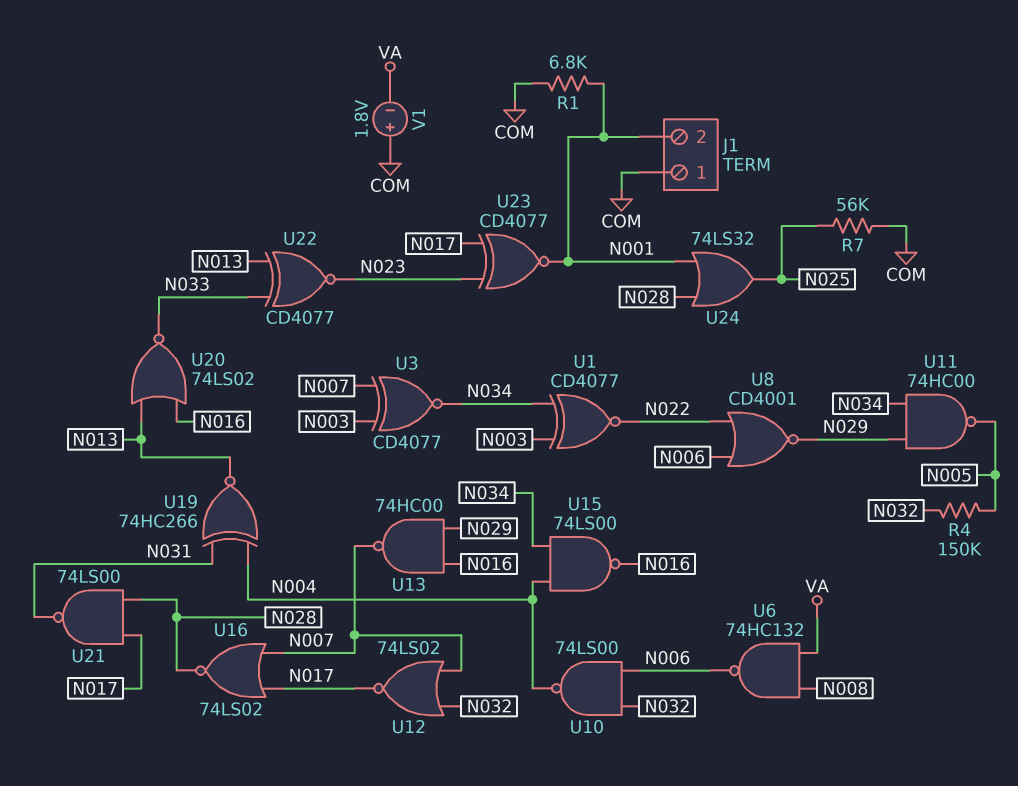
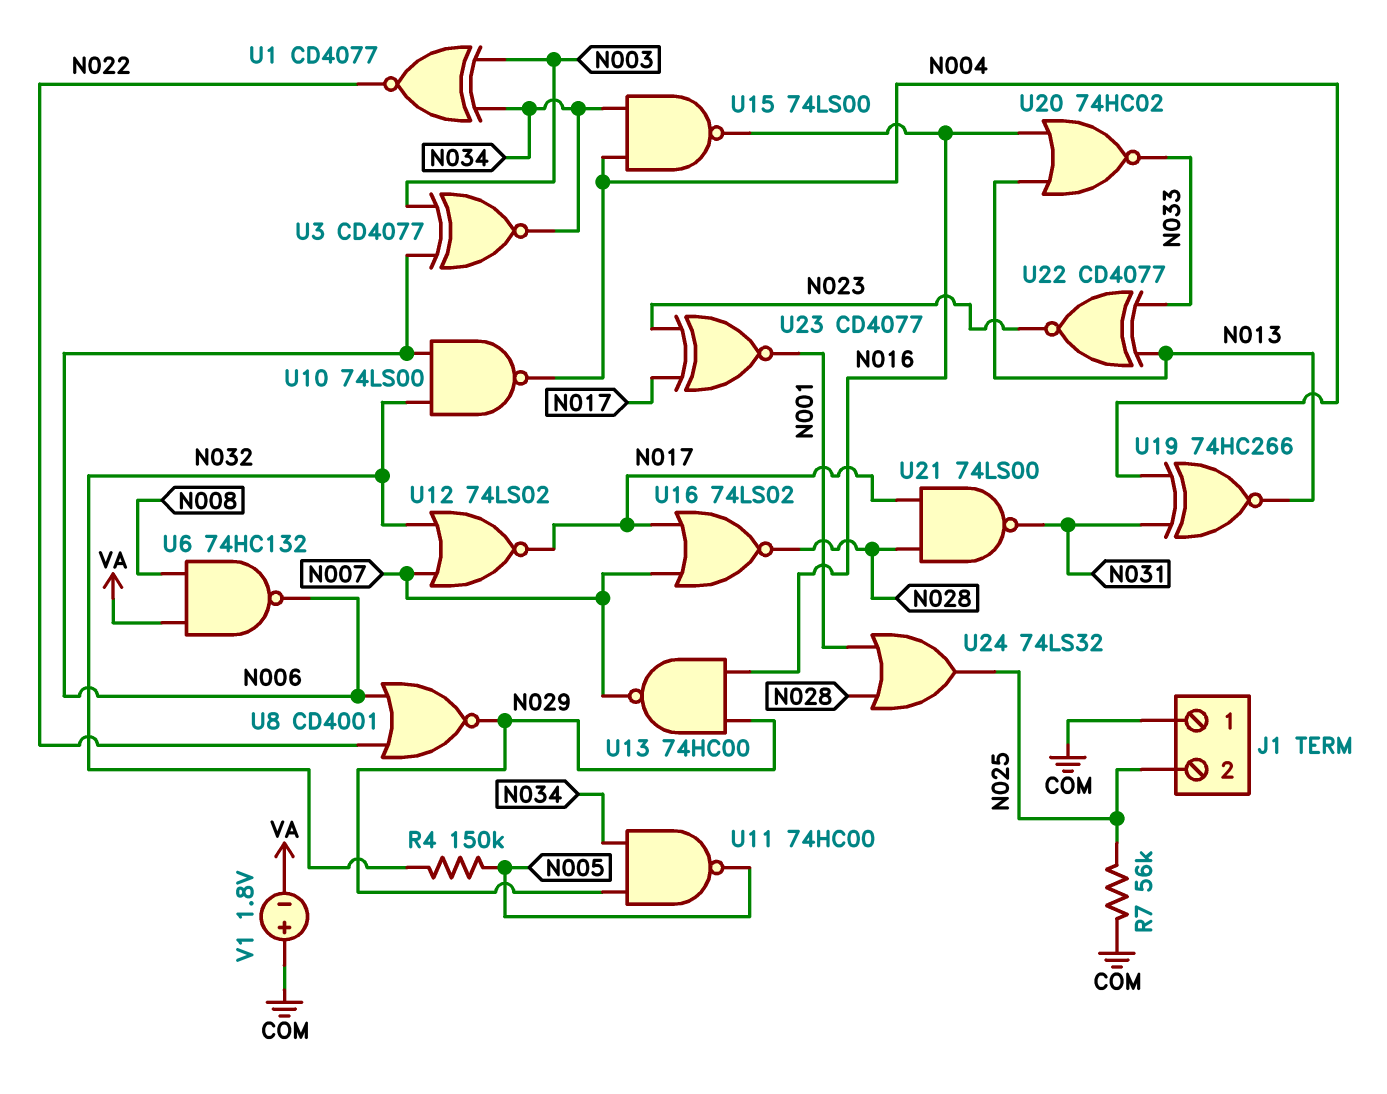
J1 pin 2: N001 -> N025
R1: 6.8k (COM, N001) -> none
U3: XNOR CD4077 (in N003, in N007, out N034) -> XNOR CD4077 (in N003, in N006, out N034)
U20: NOR 74LS02 (in N013, in N016, out N033) -> NOR 74HC02 (in N013, in N016, out N033)

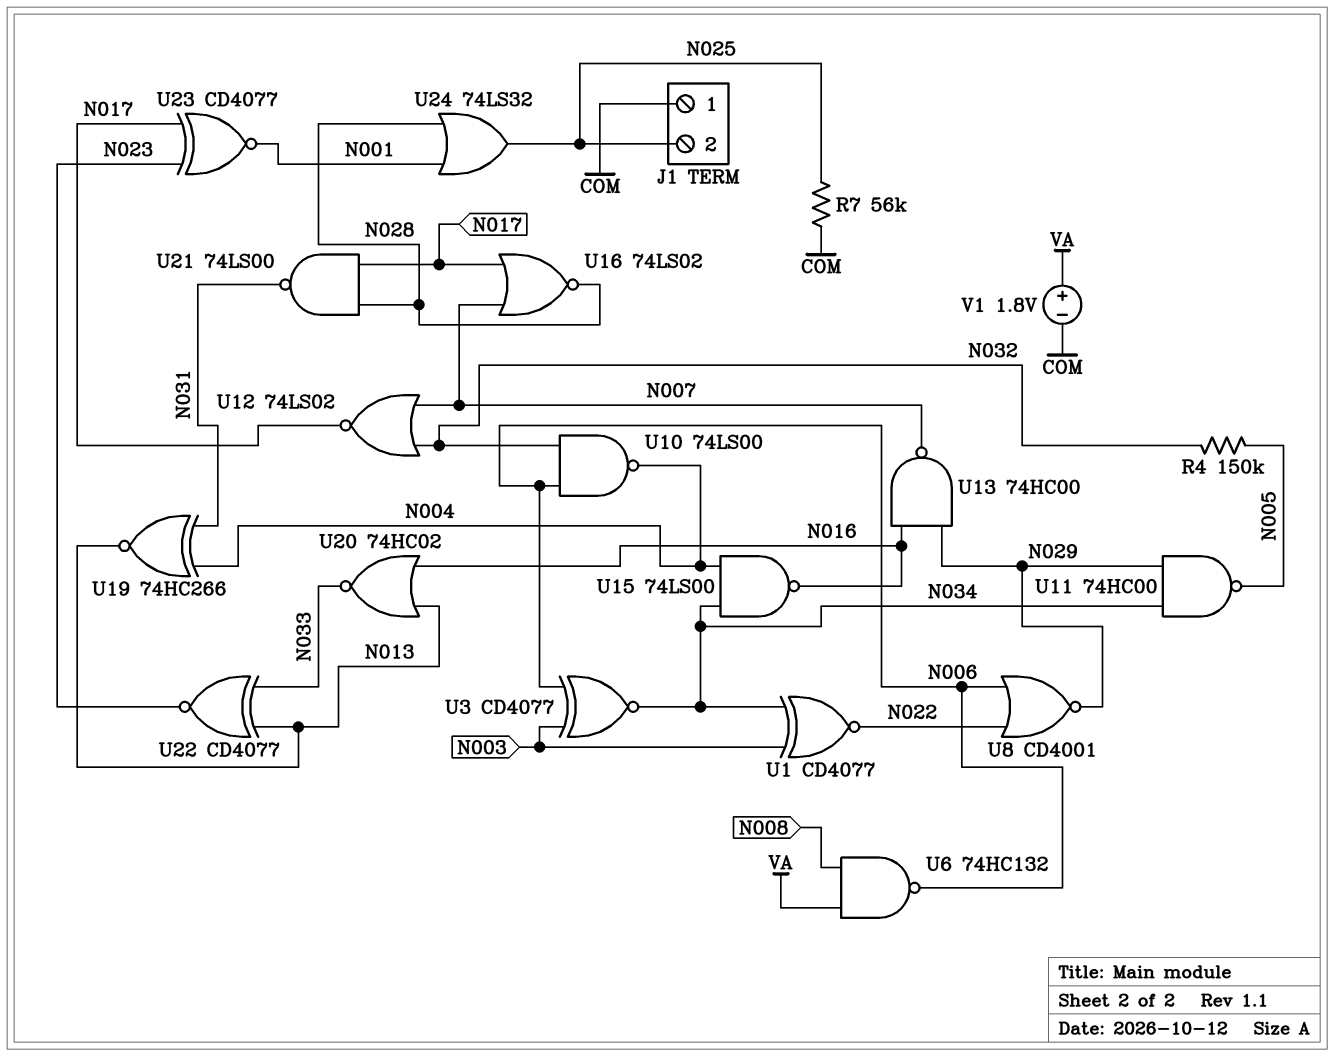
V1: 1.8V (plus COM, minus VA) -> 1.8V (plus VA, minus COM)

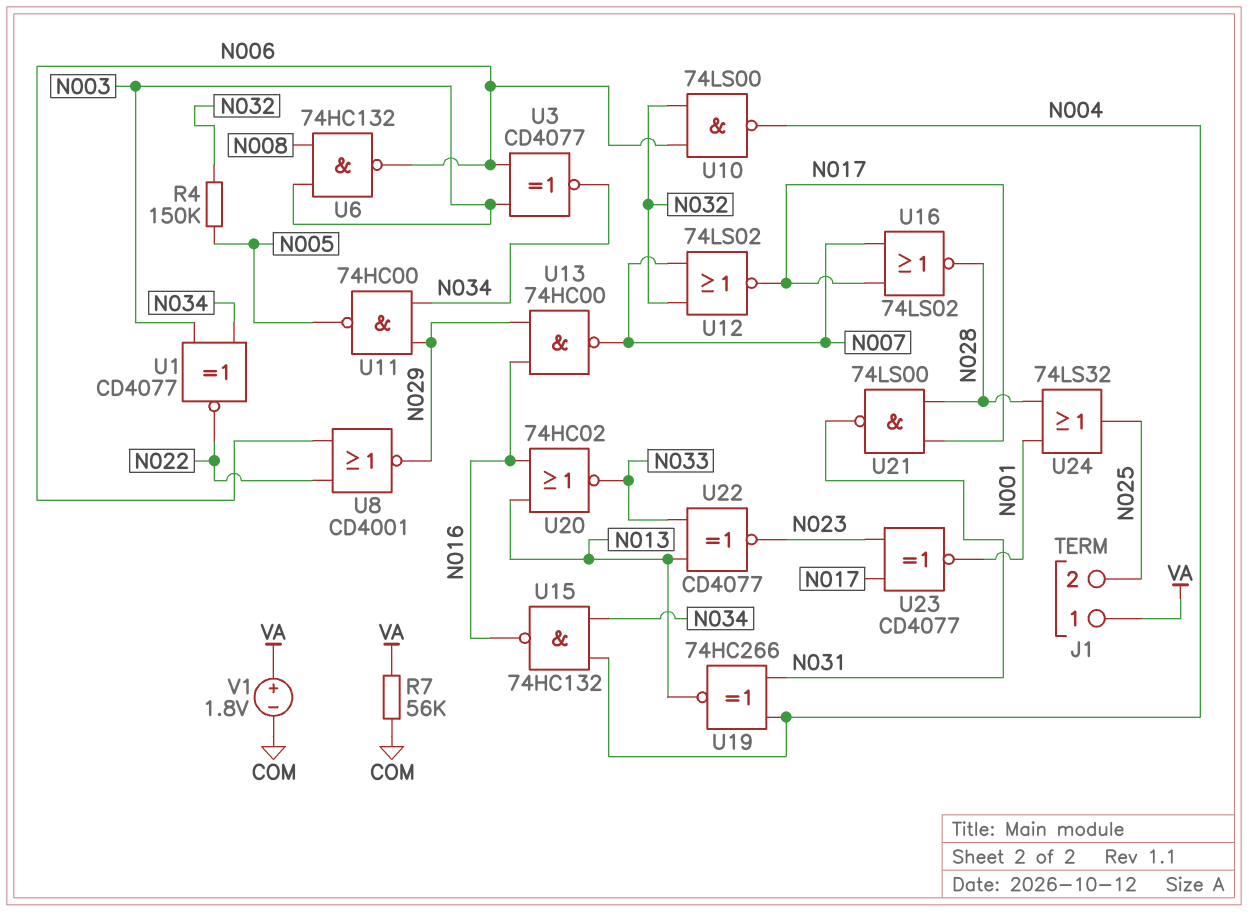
J1 pin 1: COM -> VA
R7: 56k (COM, N025) -> 56k (COM, VA)
U6: NAND 74HC132 (in N008, in VA, out N006) -> NAND 74HC132 (in N003, in N008, out N006)
U15: NAND 74LS00 (in N004, in N034, out N016) -> NAND 74HC132 (in N004, in N034, out N016)

